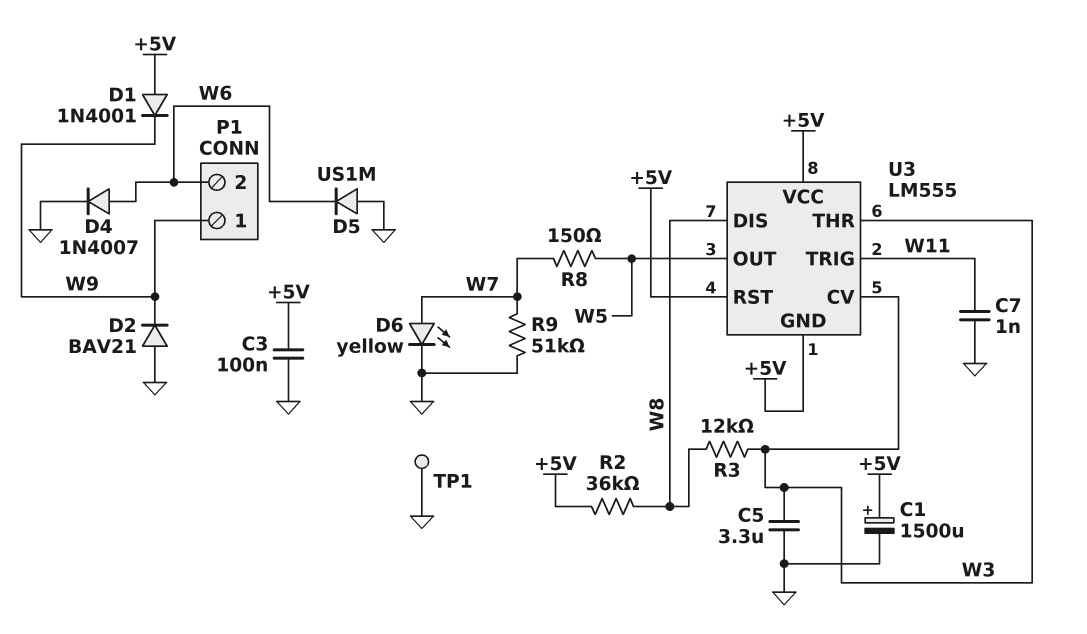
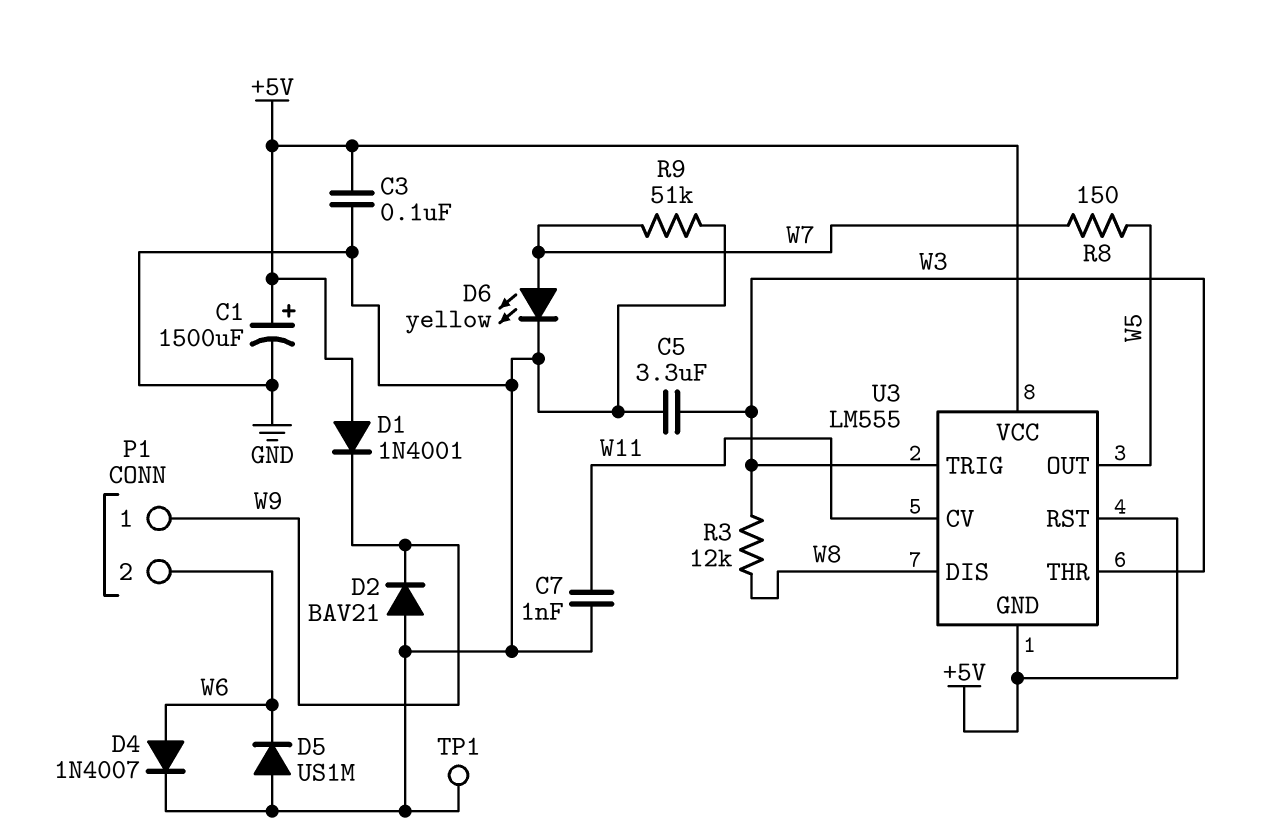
R2: 36k (+5V, W8) -> none
U3 pin CV: W3 -> W11
U3 pin TRIG: W11 -> W3

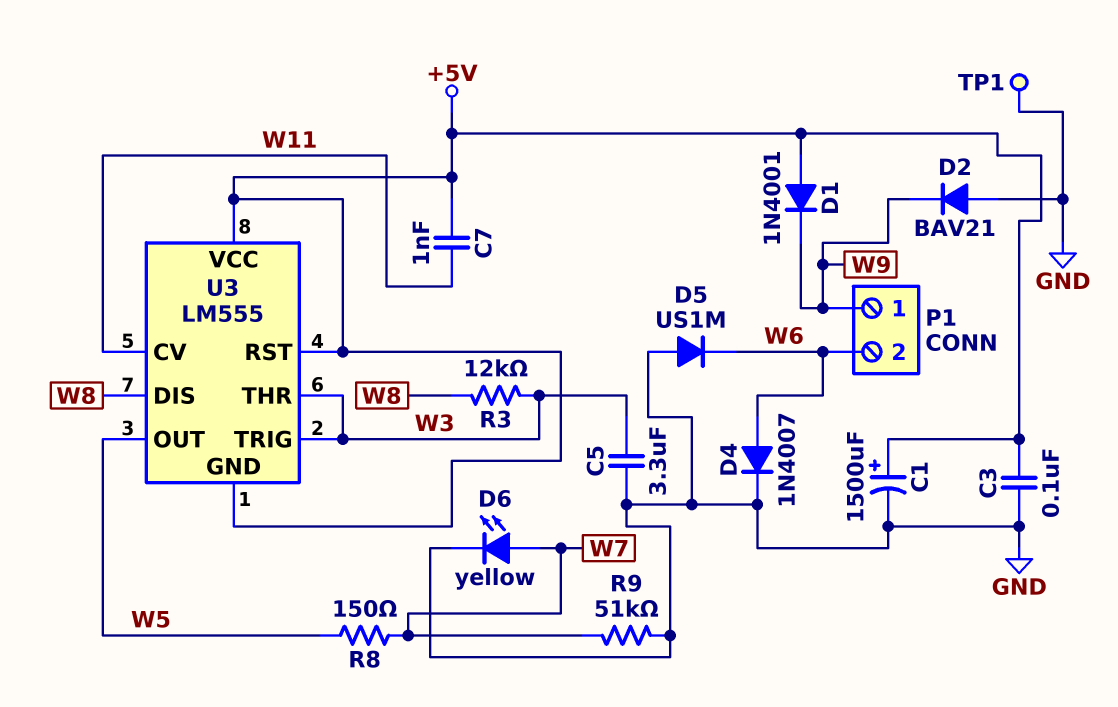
C7: 1nF (GND, W11) -> 1nF (+5V, W11)

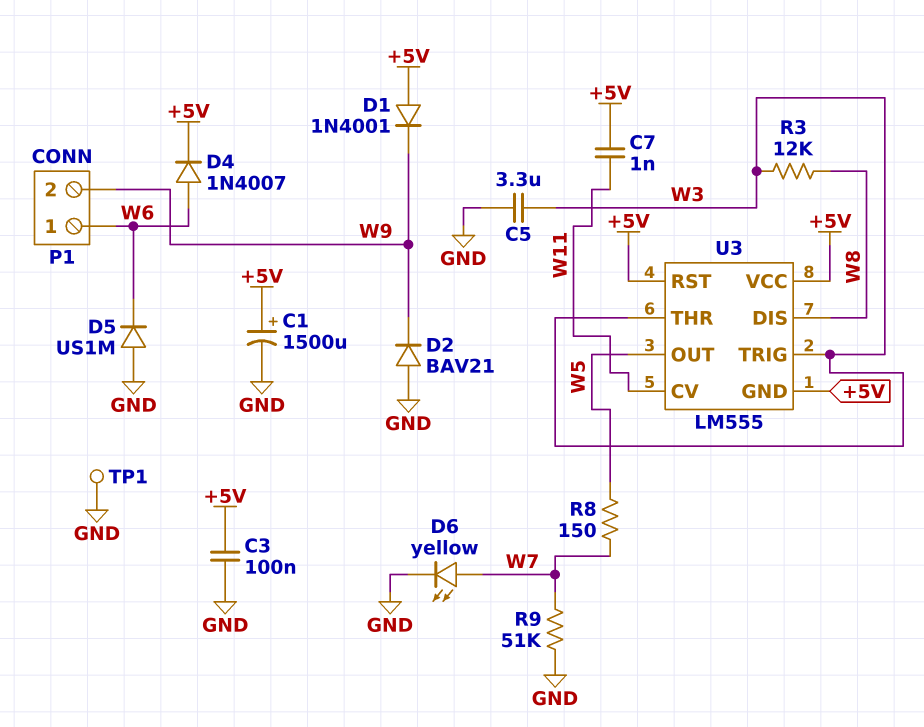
D4: diode 1N4007 (A W6, K GND) -> diode 1N4007 (A W6, K +5V)
P1 pin 1: W9 -> W6
P1 pin 2: W6 -> W9

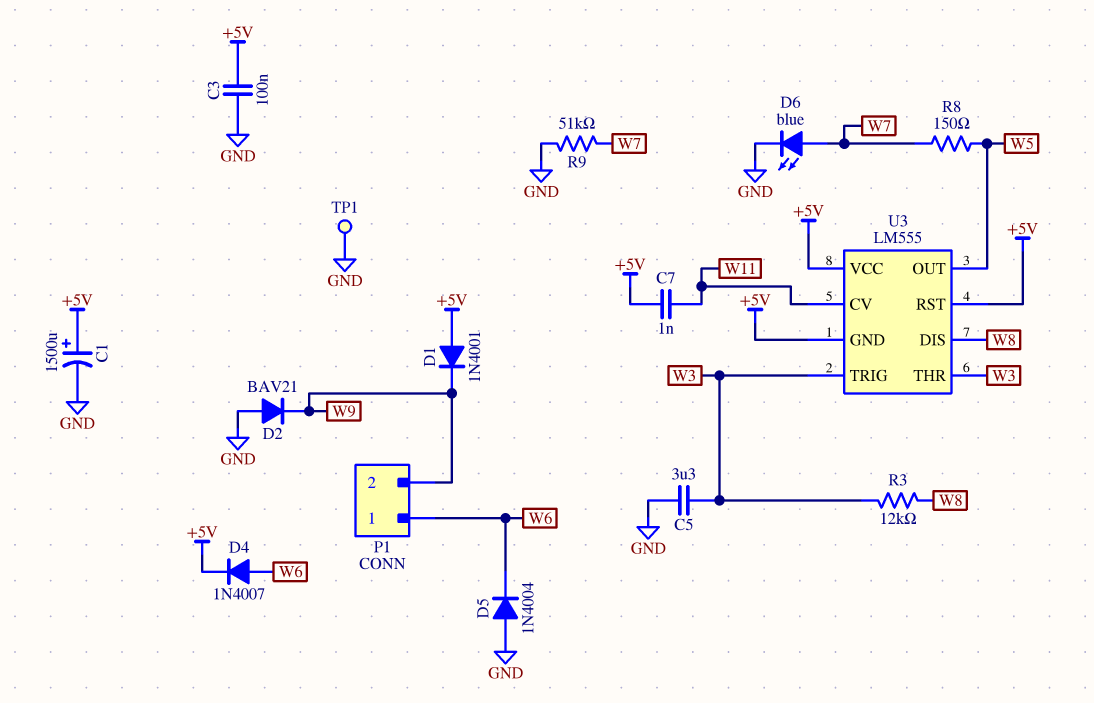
D5: diode US1M (A GND, K W6) -> diode 1N4004 (A GND, K W6)
D6: LED yellow (A W7, K GND) -> LED blue (A W7, K GND)

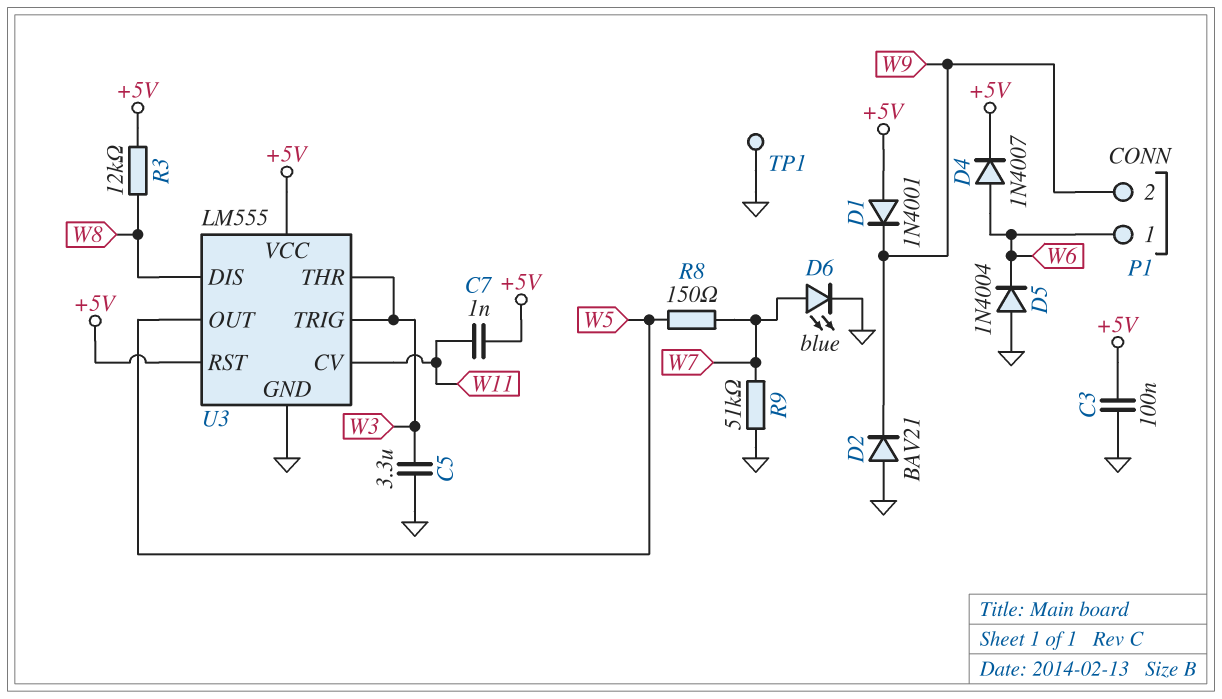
C1: 1500uF (plus +5V, minus GND) -> none
R3: 12k (W3, W8) -> 12k (+5V, W8)
U3 pin GND: +5V -> GND

